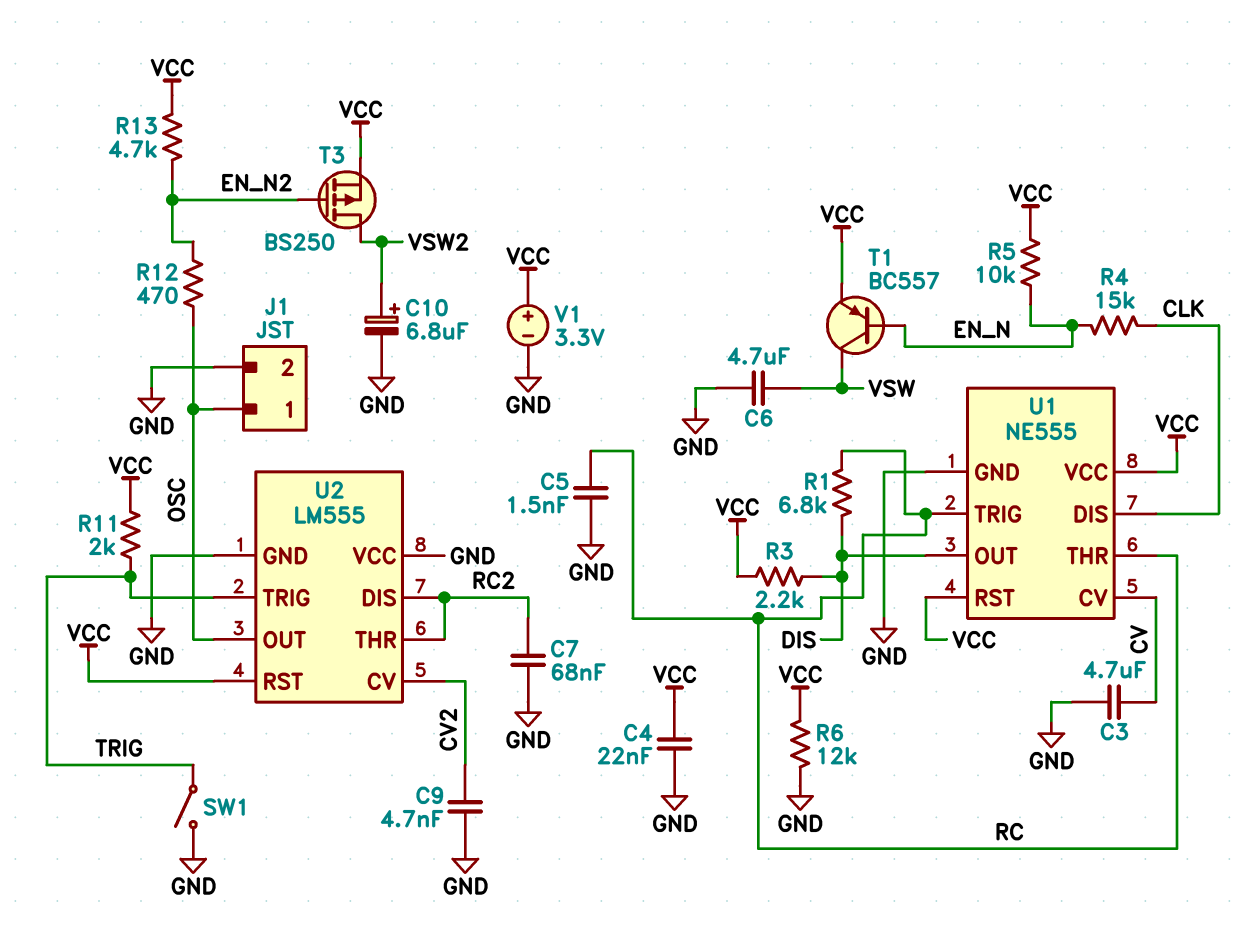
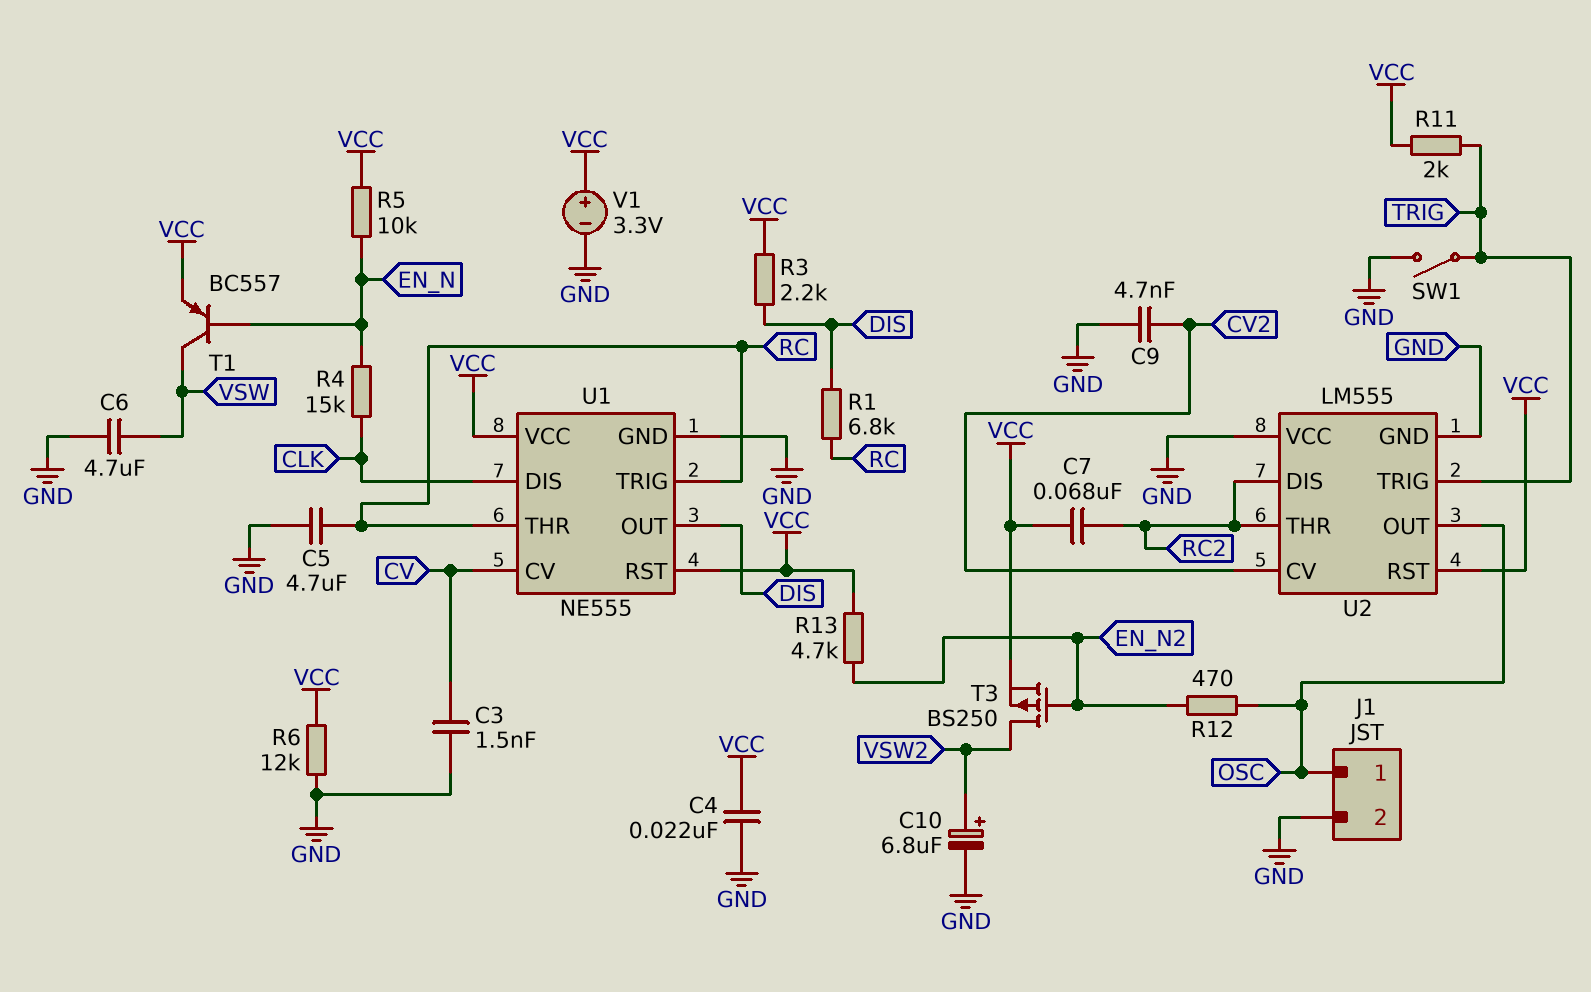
C3: 4.7uF (CV, GND) -> 1.5nF (CV, GND)
C5: 1.5nF (GND, RC) -> 4.7uF (GND, RC)
C7: 68nF (GND, RC2) -> 68nF (RC2, VCC)

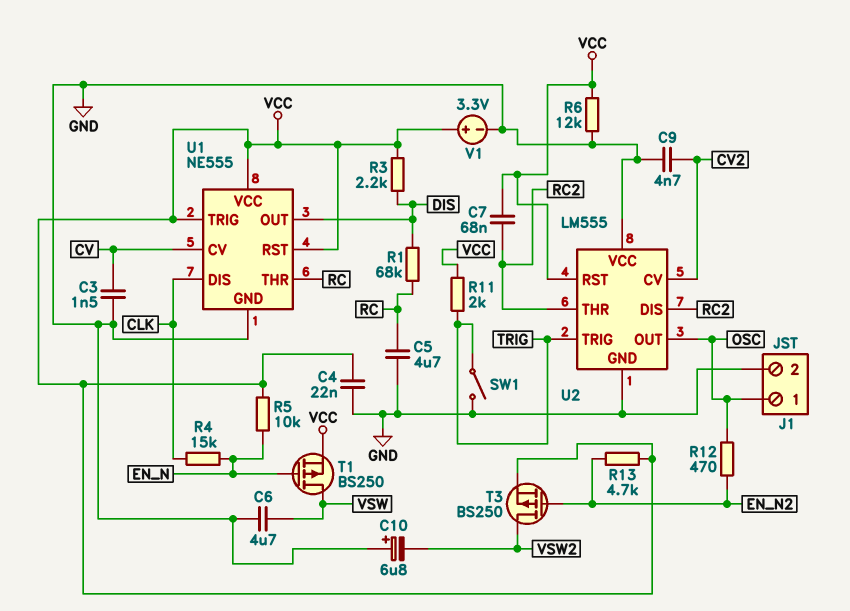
C10: 6.8uF (plus VSW2, minus GND) -> 6.8uF (plus GND, minus VSW2)
R1: 6.8k (DIS, RC) -> 68k (DIS, RC)
T1: PNP BC557 (B EN_N, C VSW, E VCC) -> PMOS BS250 (G EN_N, D VSW, S VCC)
U1 pin TRIG: RC -> VCC

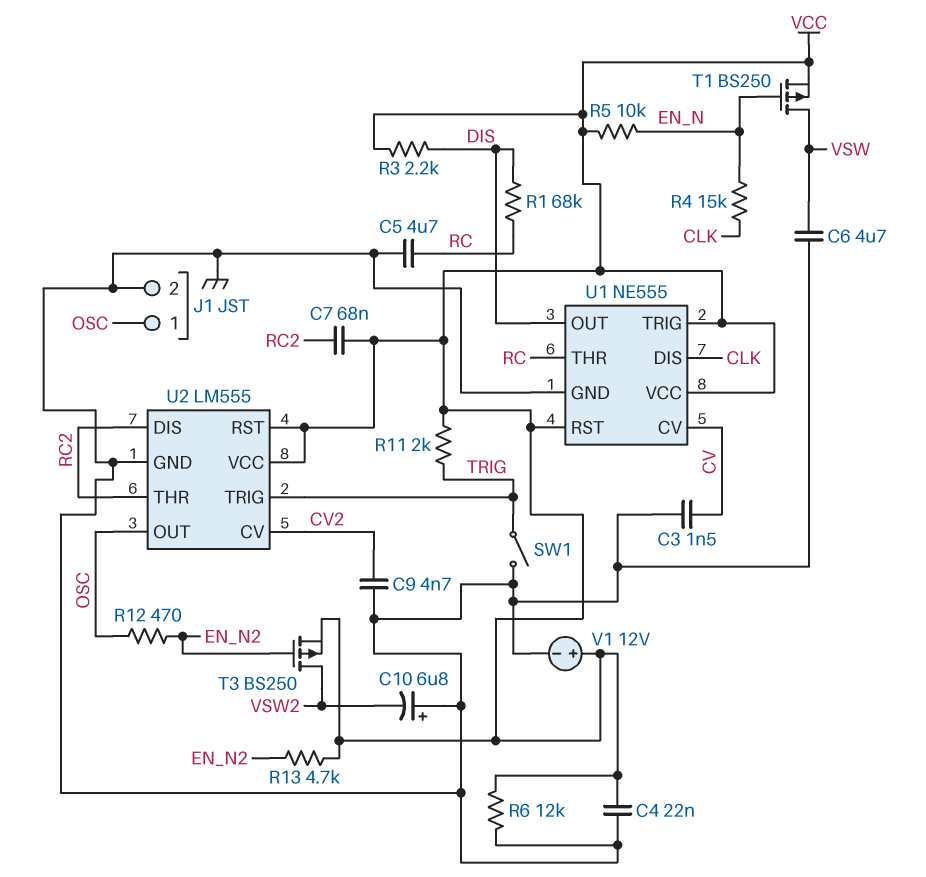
U2 pin VCC: GND -> VCC
V1: 3.3V (plus VCC, minus GND) -> 12V (plus VCC, minus GND)

